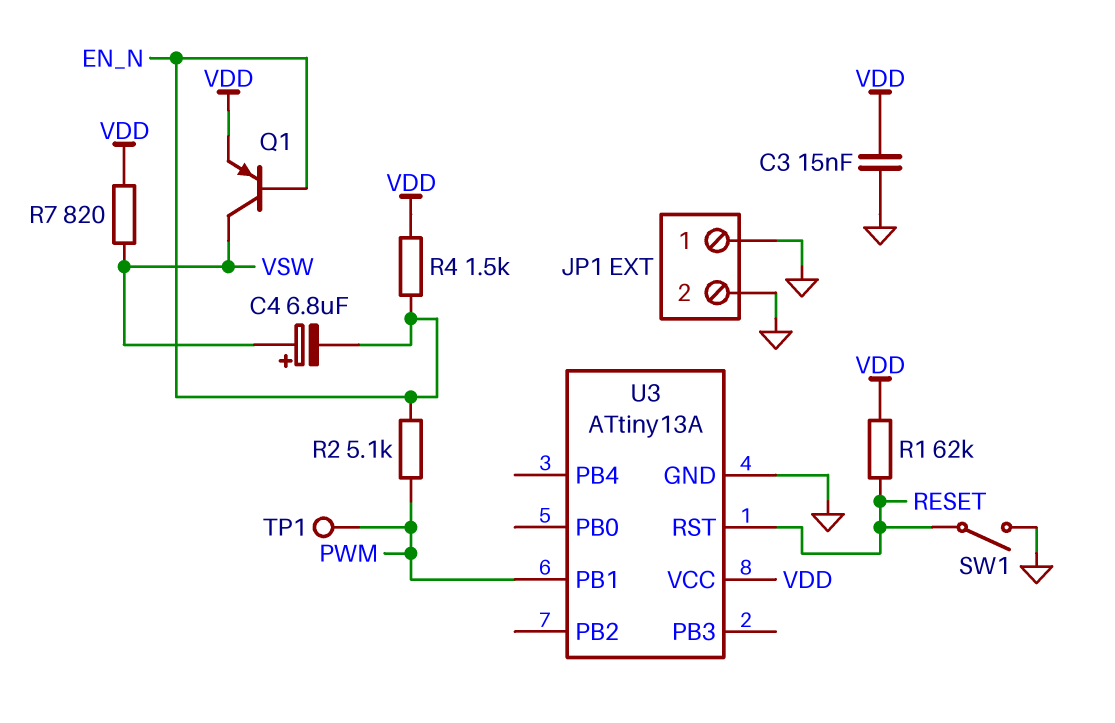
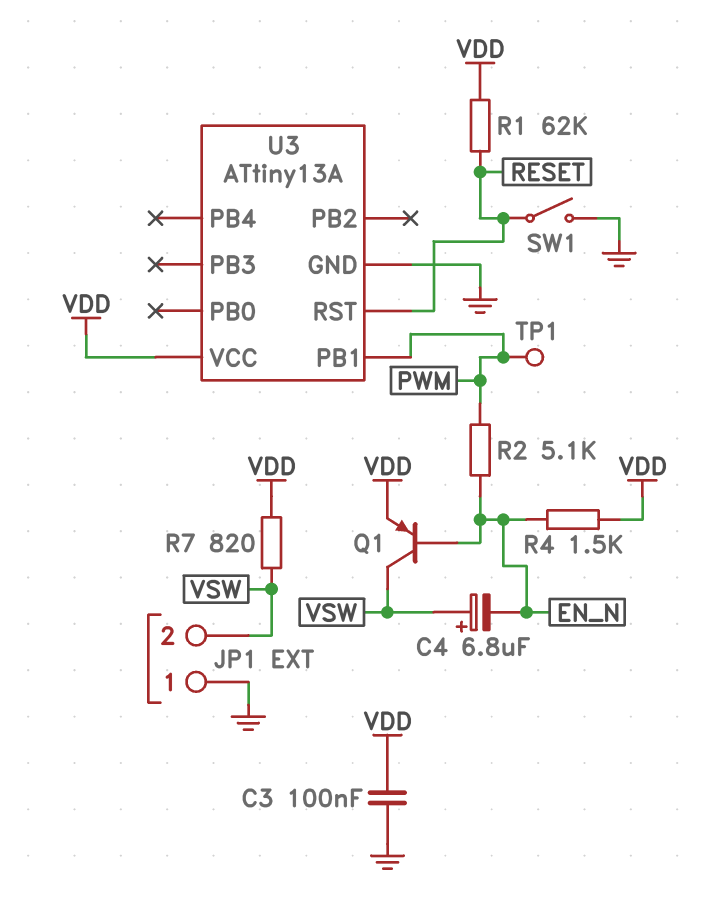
C3: 15nF (GND, VDD) -> 100nF (GND, VDD)
JP1 pin 2: GND -> VSW

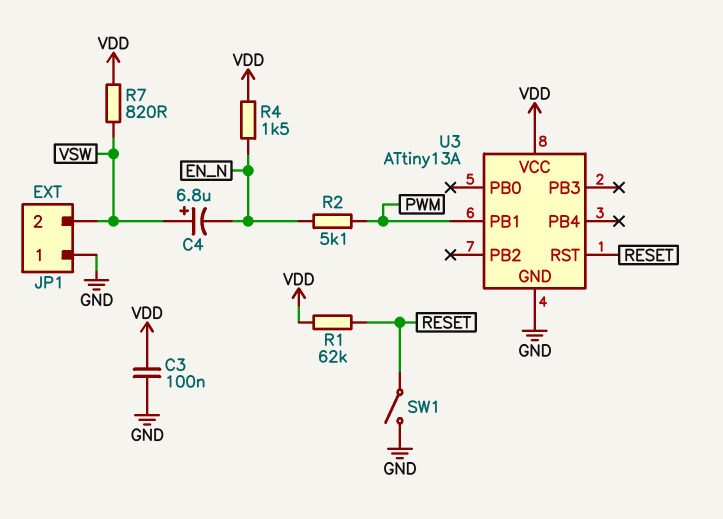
Q1: PNP (B EN_N, C VSW, E VDD) -> none
TP1: test point (PWM) -> none

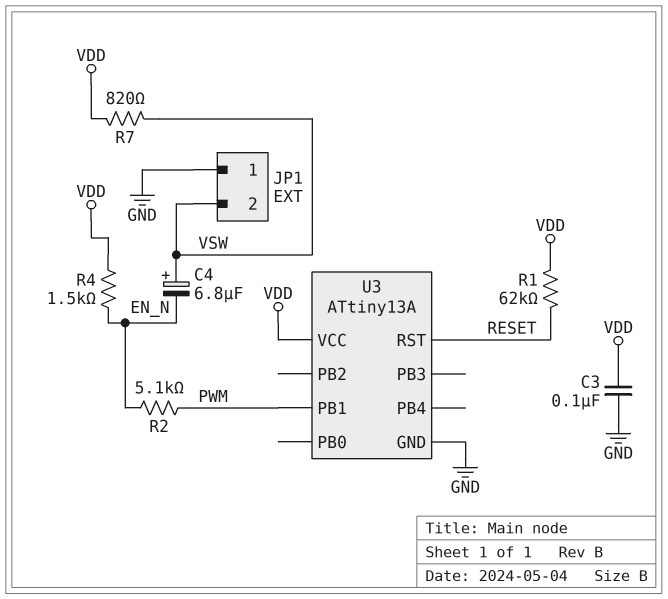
SW1: switch (GND, RESET) -> none

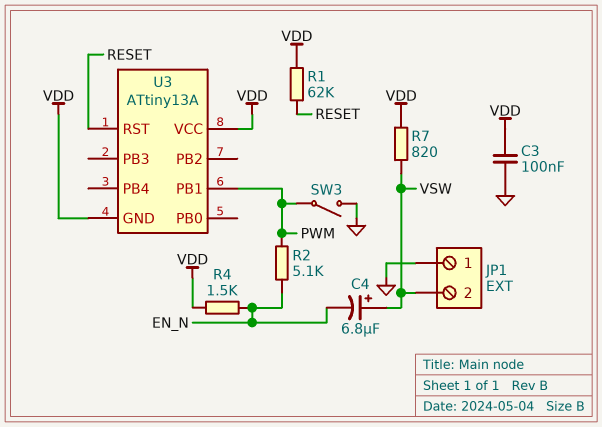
SW3: none -> switch (GND, PWM)
U3 pin GND: GND -> VDD

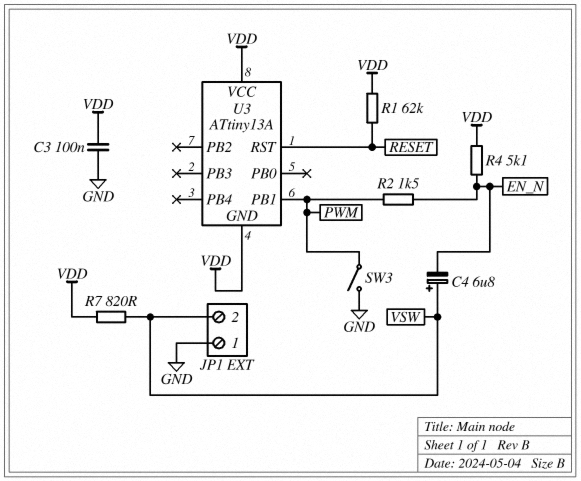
R2: 5.1k (EN_N, PWM) -> 1.5k (EN_N, PWM)
R4: 1.5k (EN_N, VDD) -> 5.1k (EN_N, VDD)

